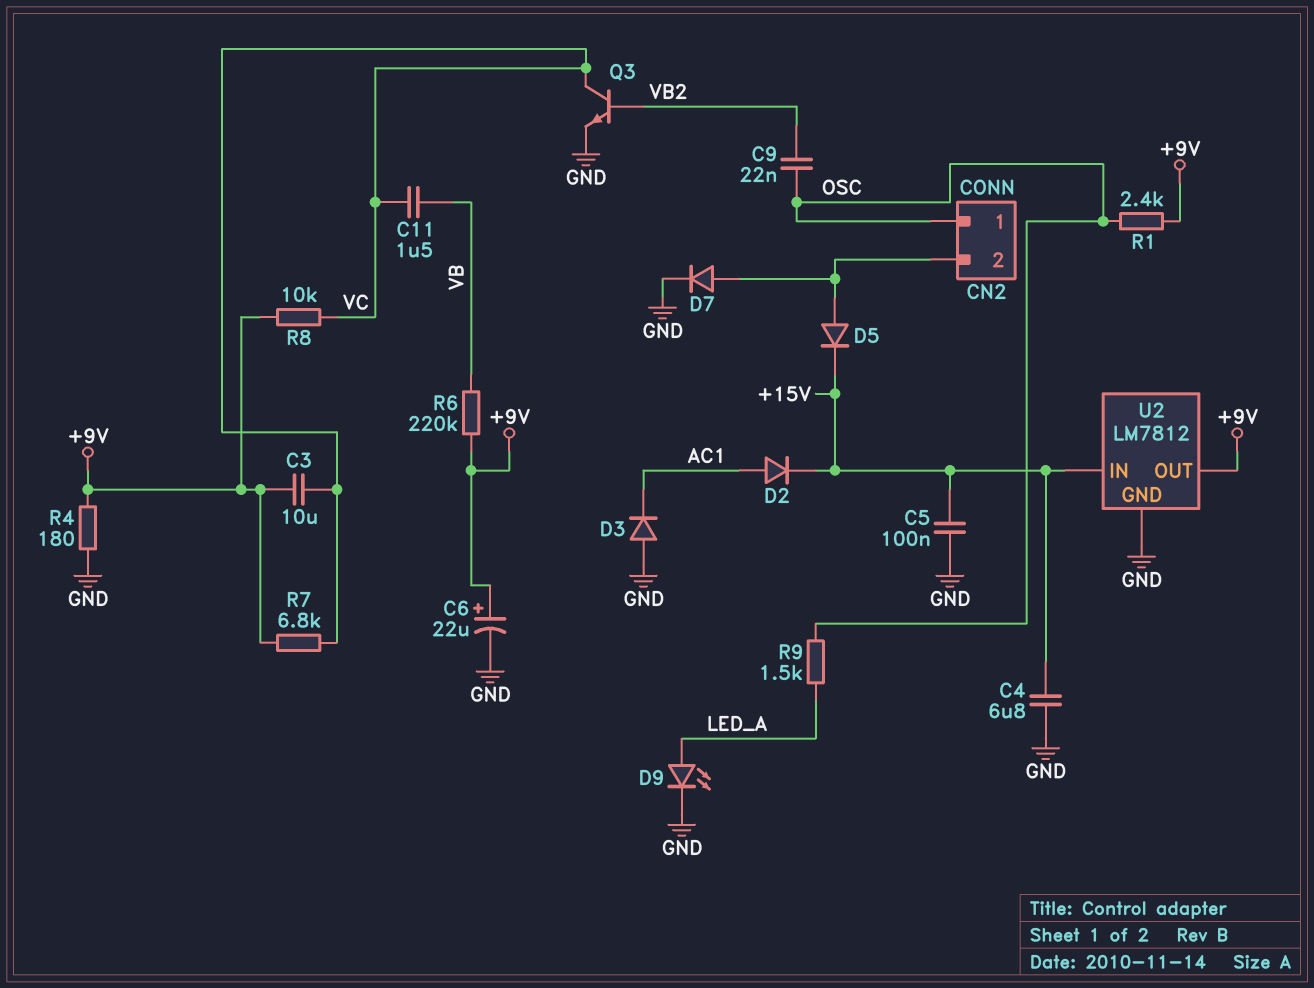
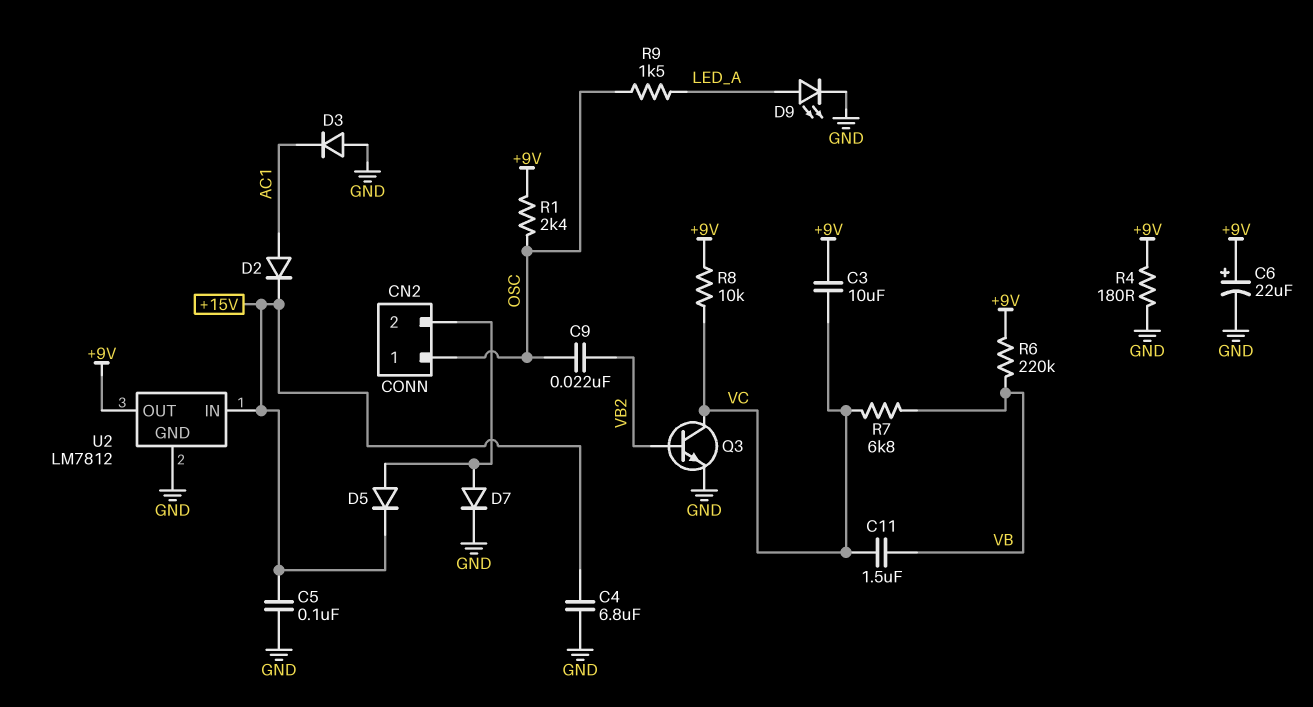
R7: 6.8k (+9V, VC) -> 6.8k (VB, VC)

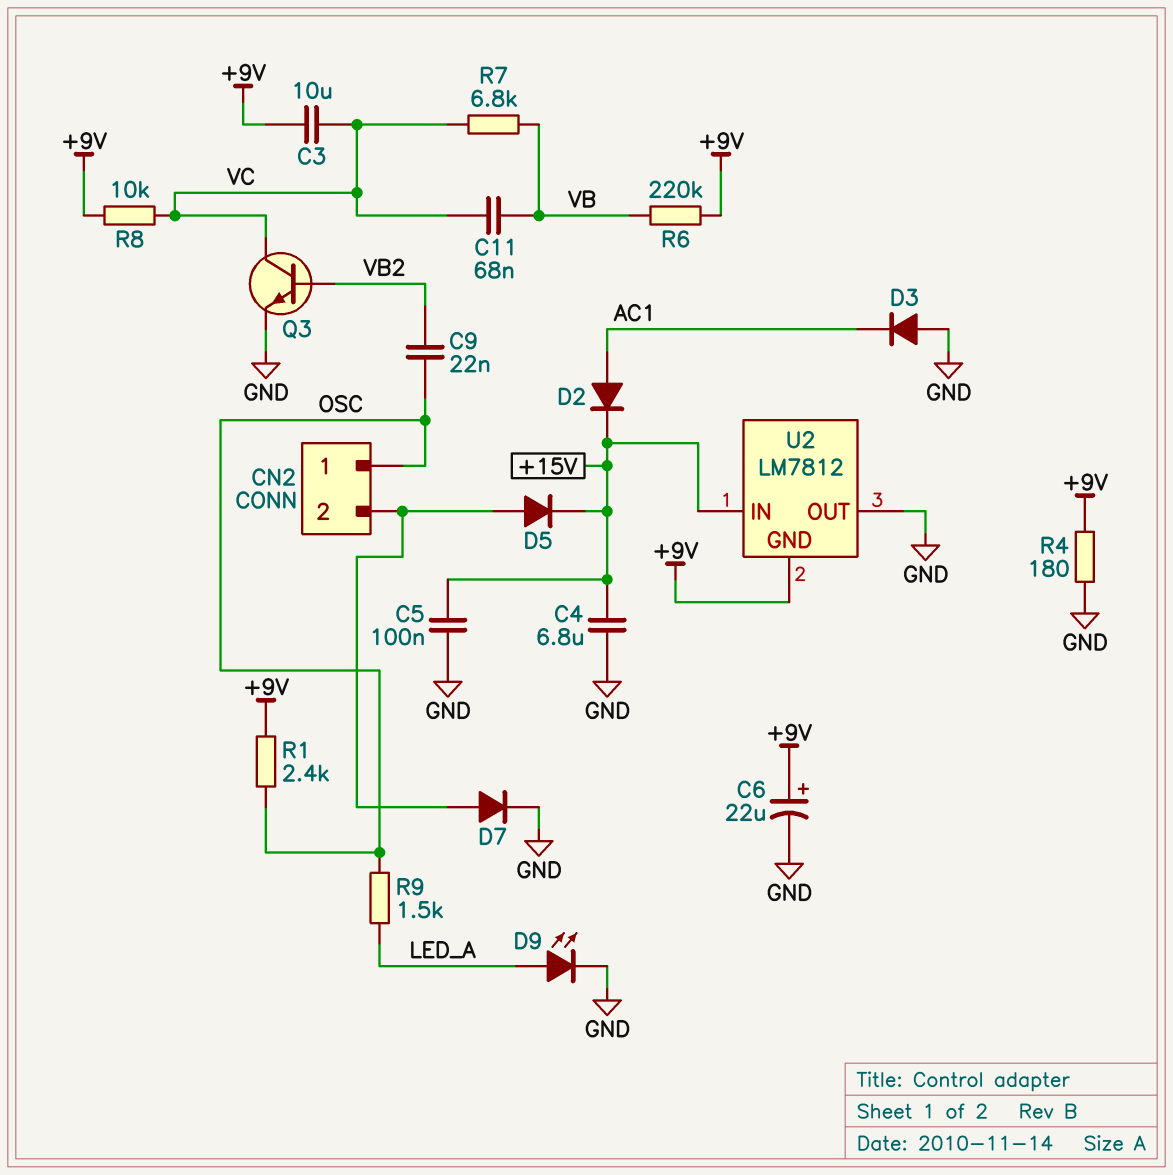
C11: 1.5uF (VB, VC) -> 68nF (VB, VC)
U2 pin GND: GND -> +9V
U2 pin OUT: +9V -> GND

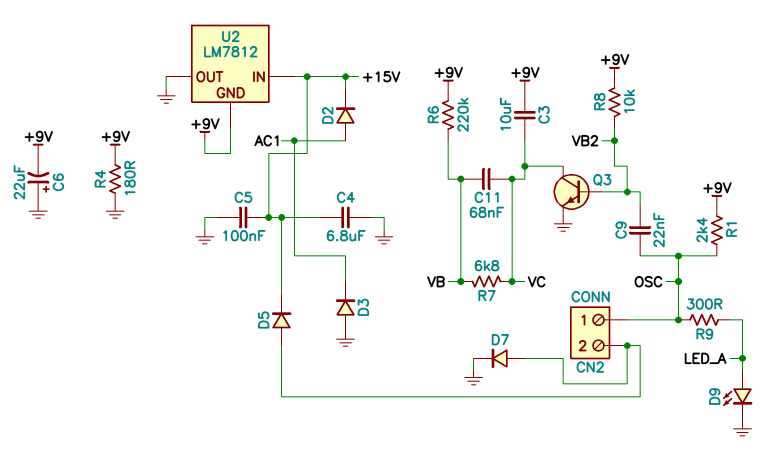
C6: 22uF (plus +9V, minus GND) -> 22uF (plus GND, minus +9V)
R8: 10k (+9V, VC) -> 10k (+9V, VB2)
R9: 1.5k (LED_A, OSC) -> 300 (LED_A, OSC)

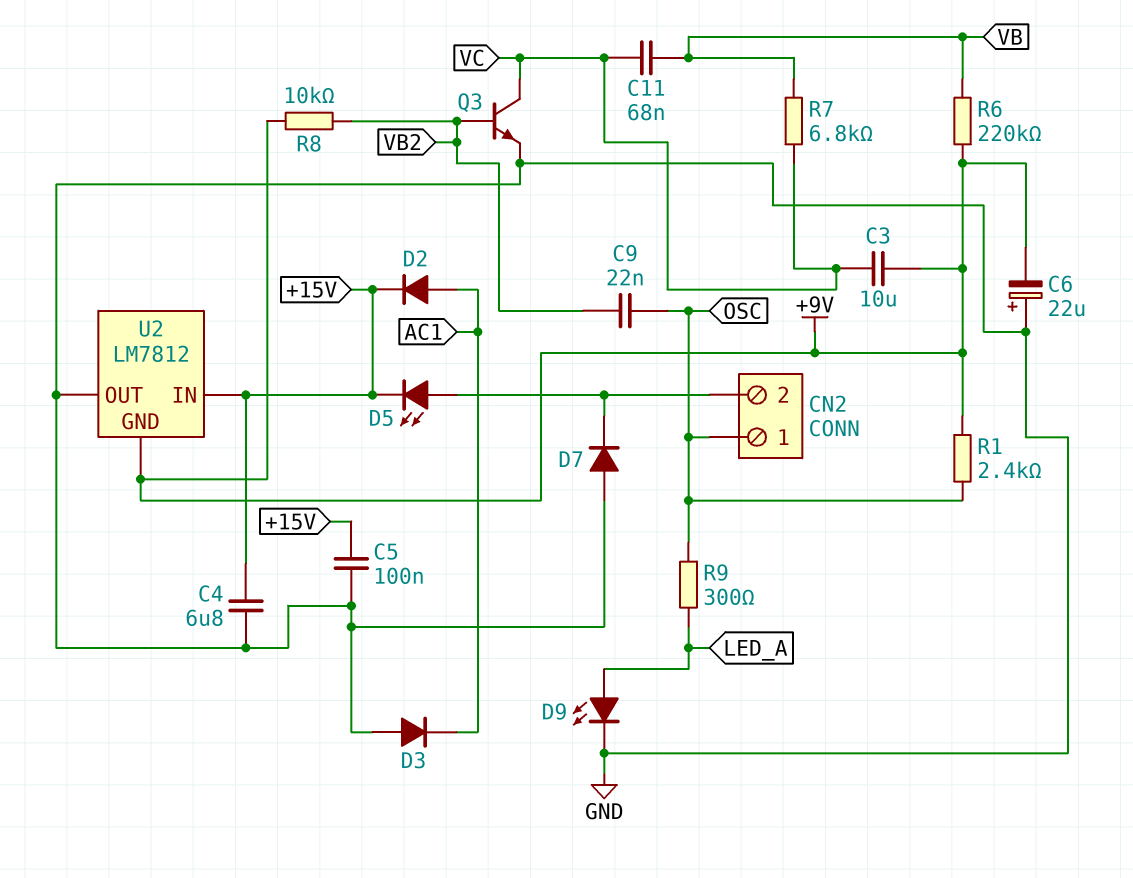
D5: diode (A CN2/2, K +15V) -> LED (A CN2/2, K +15V)
D7: diode (A CN2/2, K GND) -> diode (A GND, K CN2/2)
R4: 180 (+9V, GND) -> none

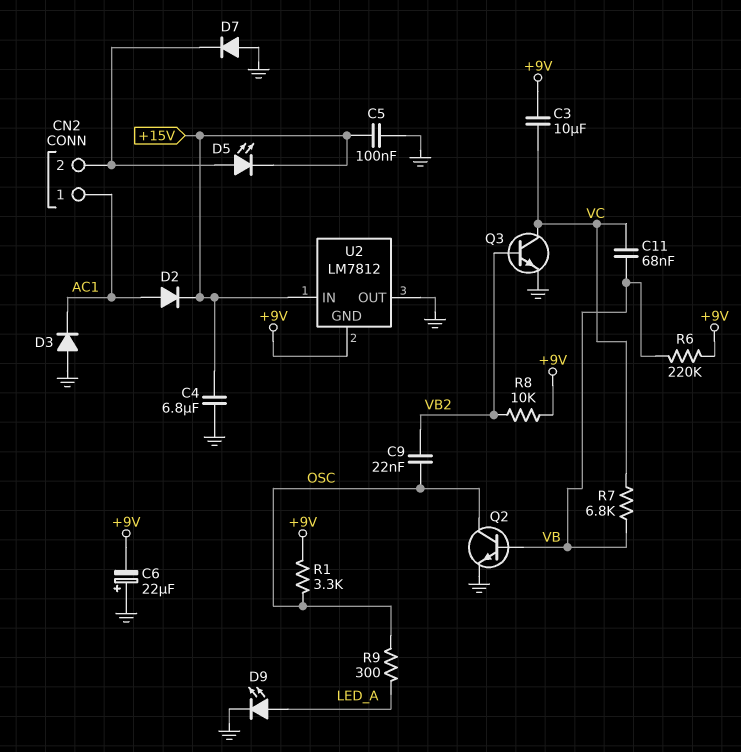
CN2 pin 1: OSC -> AC1
Q2: none -> NPN (B VB, C OSC, E GND)
R1: 2.4k (+9V, OSC) -> 3.3k (+9V, OSC)

